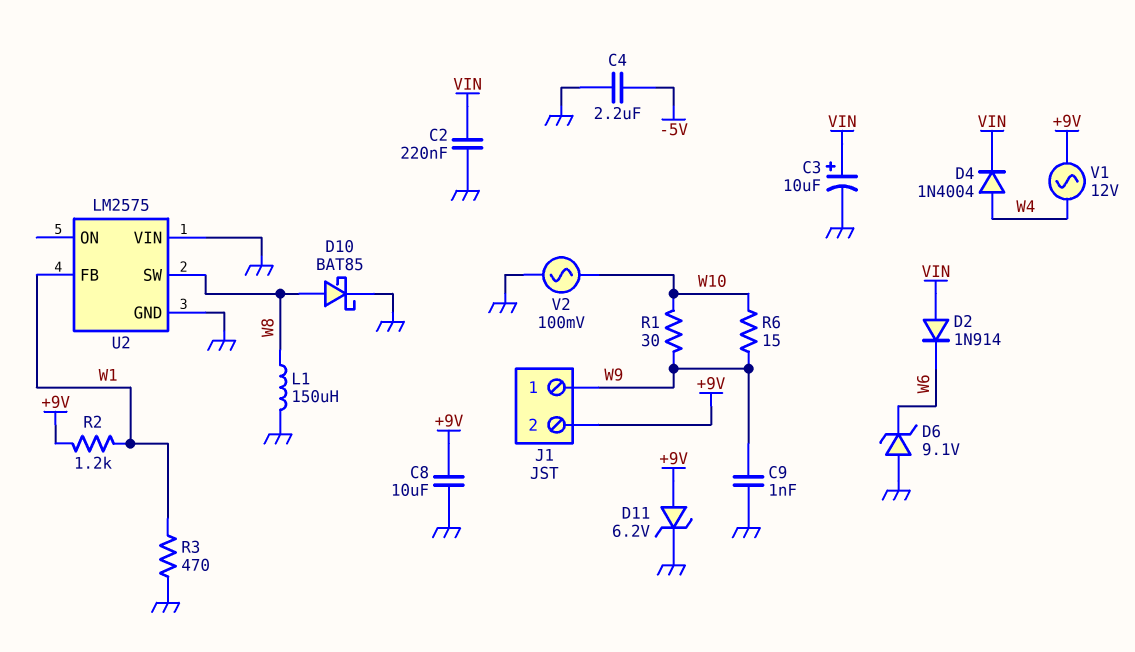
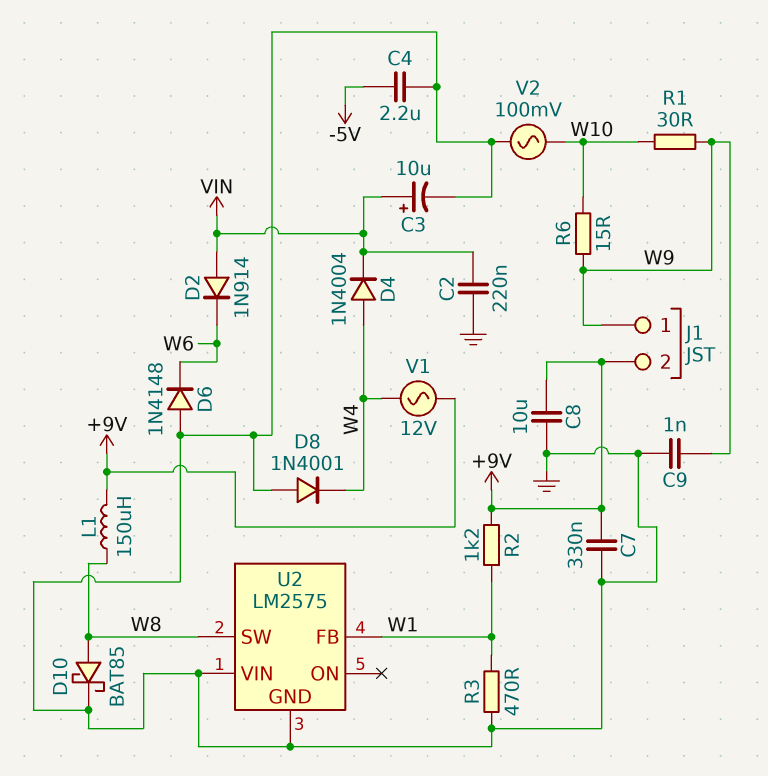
C7: none -> 330nF (+9V, GND)
D6: zener 9.1V (A GND, K W6) -> diode 1N4148 (A GND, K W6)
D8: none -> diode 1N4001 (A GND, K W4)
D11: zener 6.2V (A +9V, K GND) -> none
L1: 150uH (GND, W8) -> 150uH (+9V, W8)

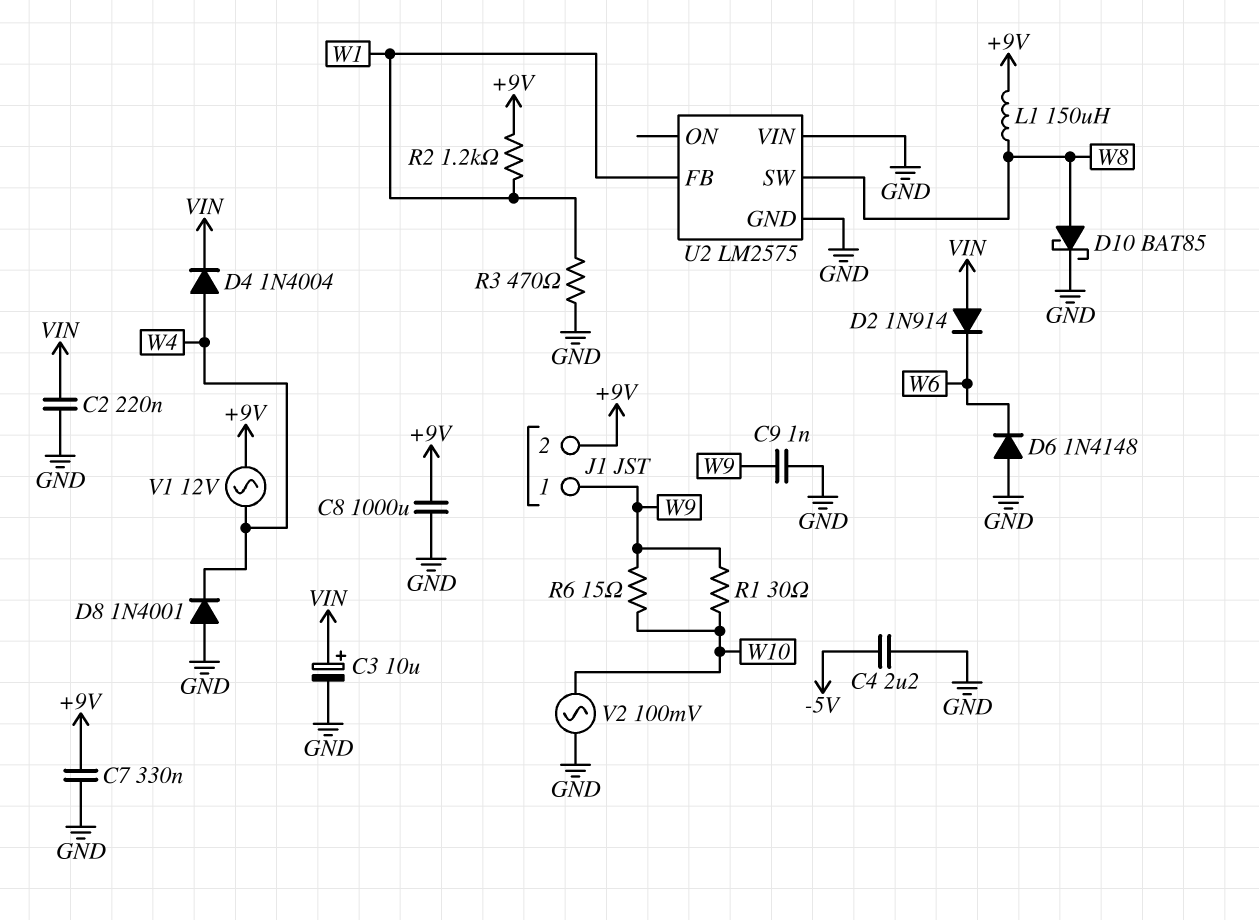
C8: 10uF (+9V, GND) -> 1000uF (+9V, GND)

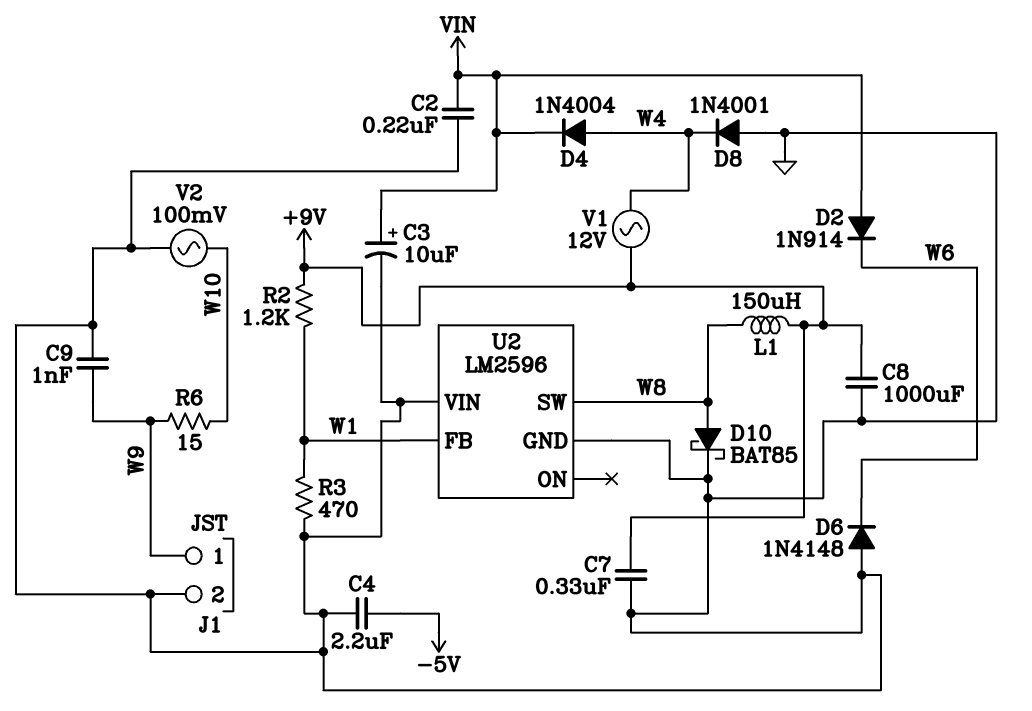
J1 pin 2: +9V -> GND
R1: 30 (W9, W10) -> none
U2: LM2575 -> LM2596

